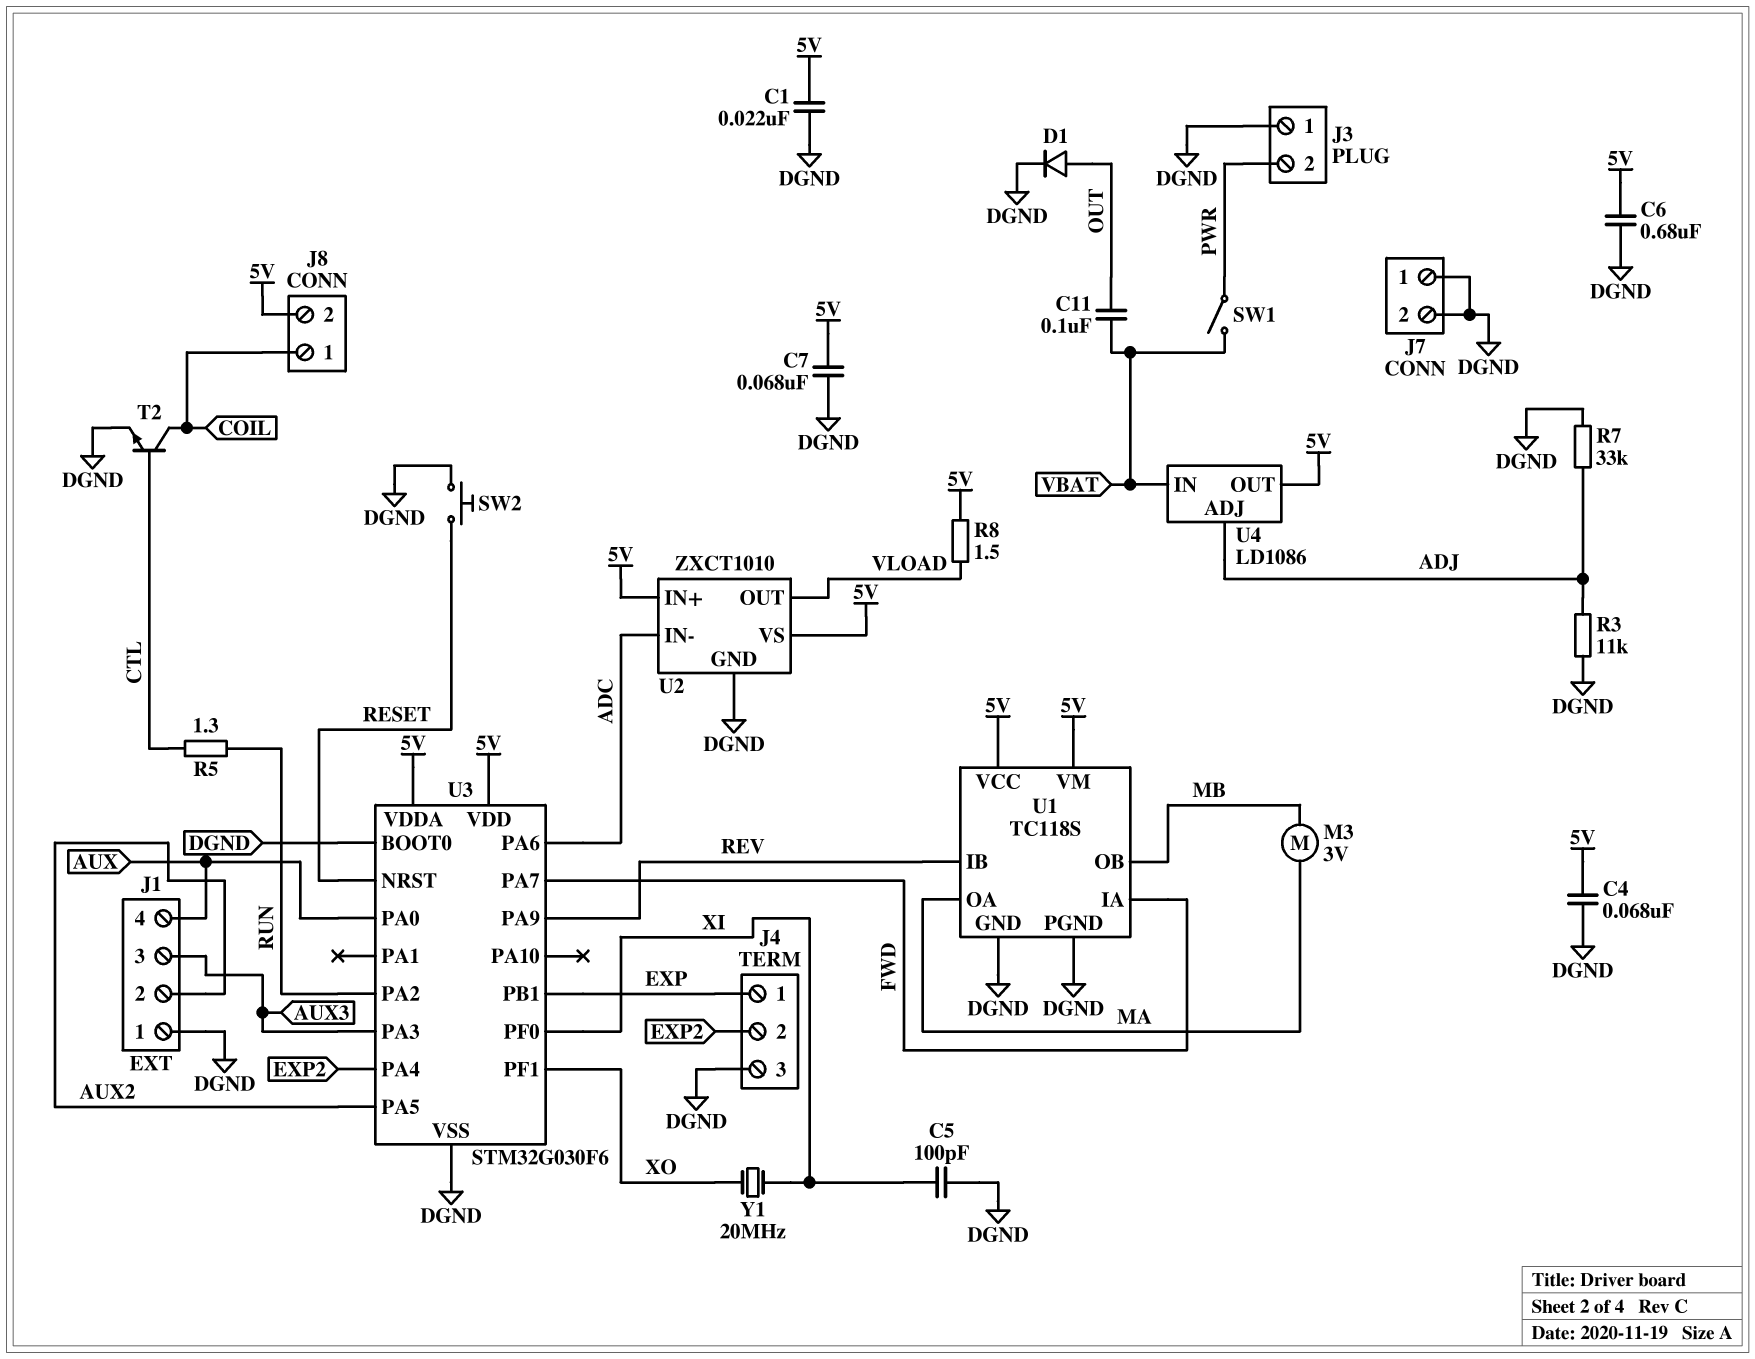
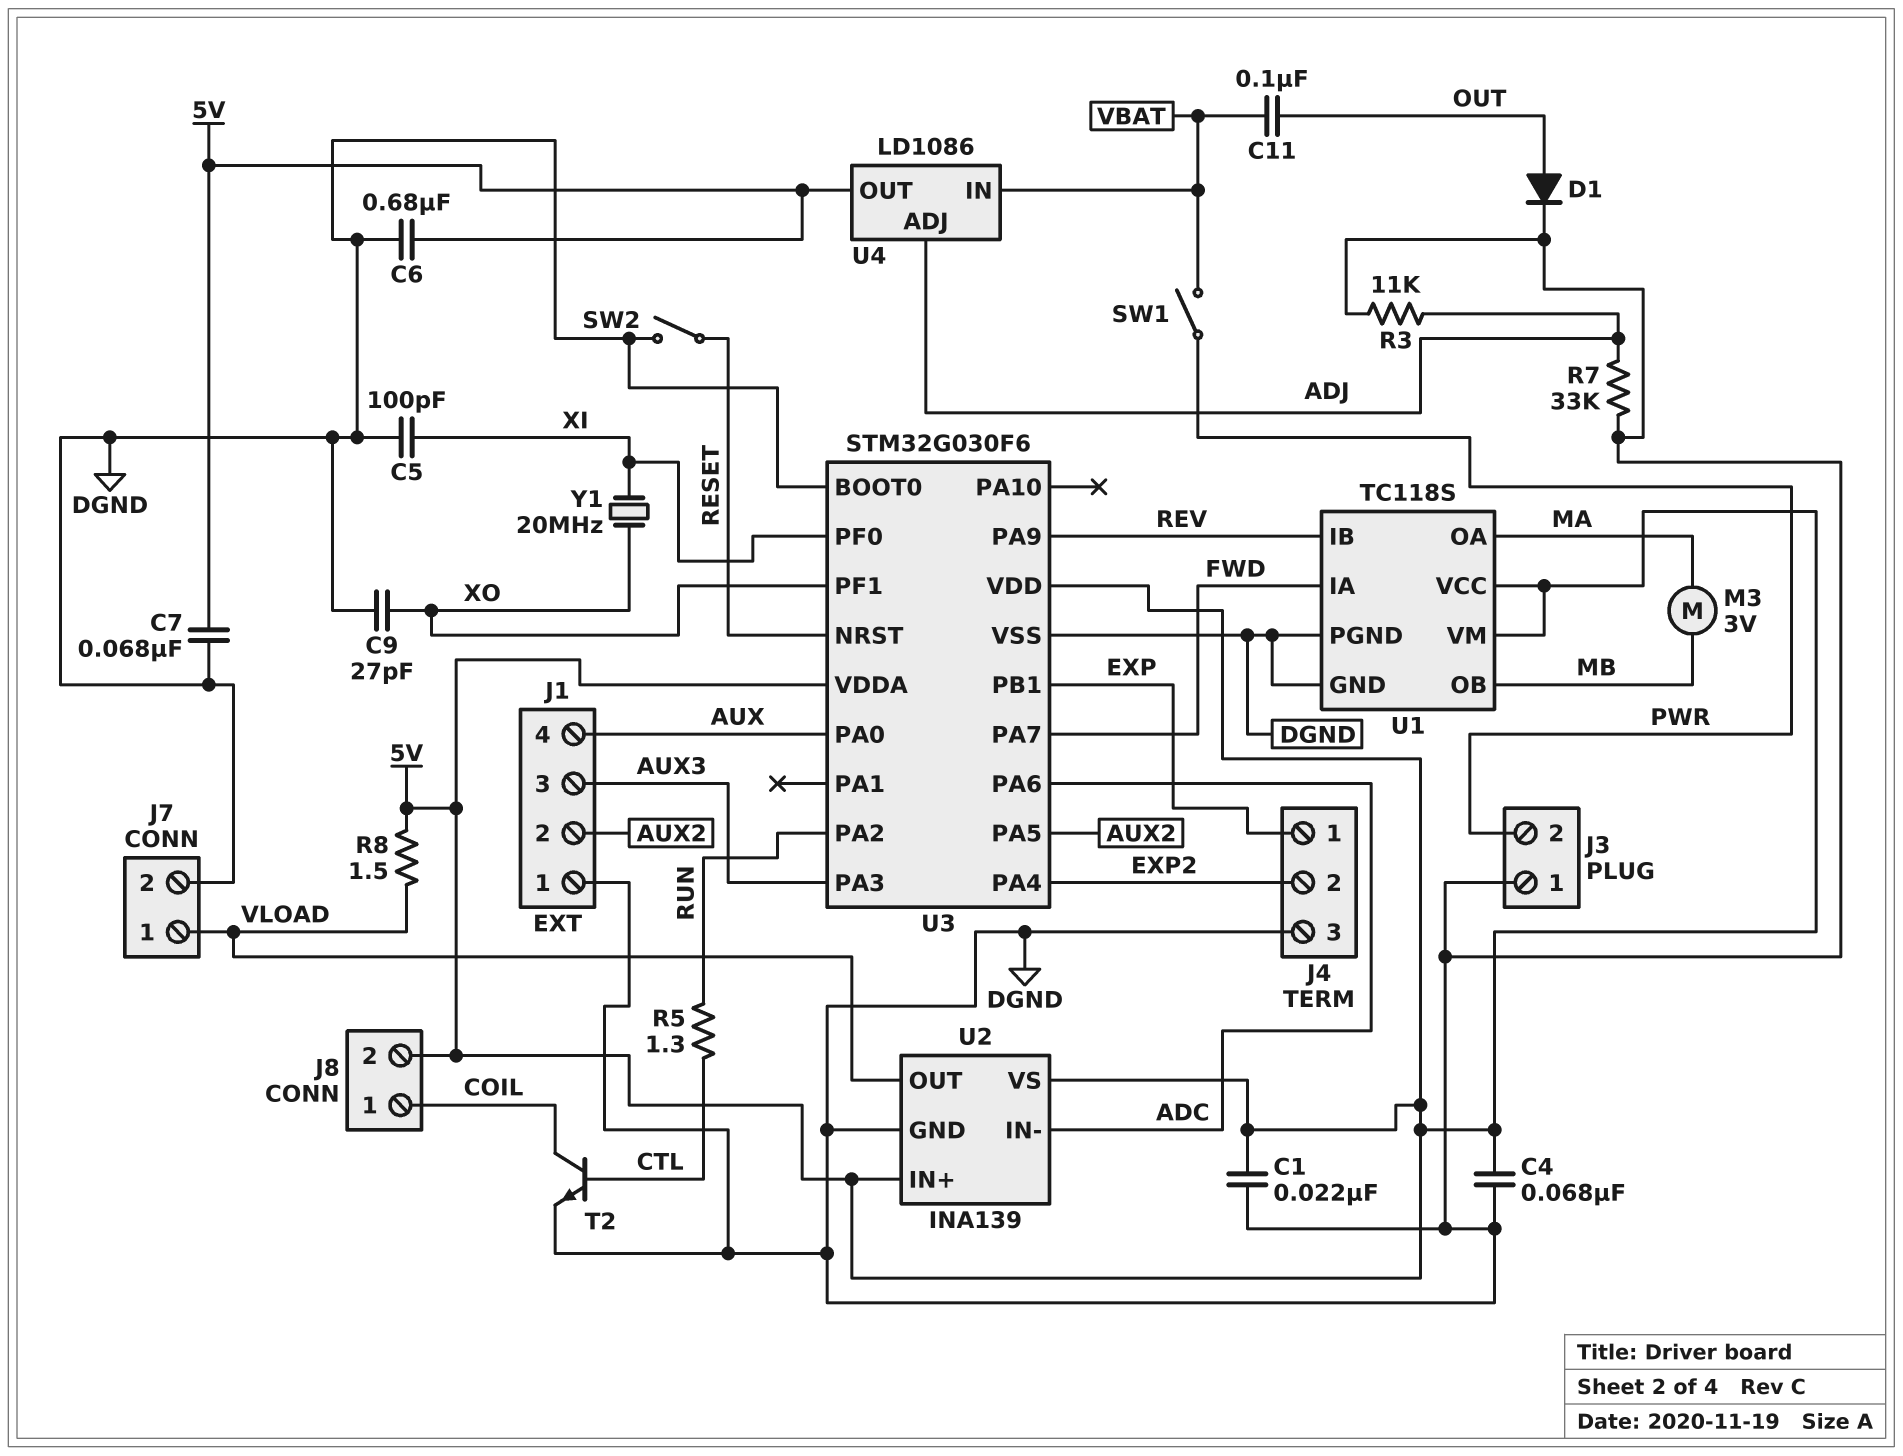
C9: none -> 27pF (DGND, XO)
J7 pin 1: DGND -> VLOAD
SW2: button (DGND, RESET) -> switch (DGND, RESET)
U2: ZXCT1010 -> INA139

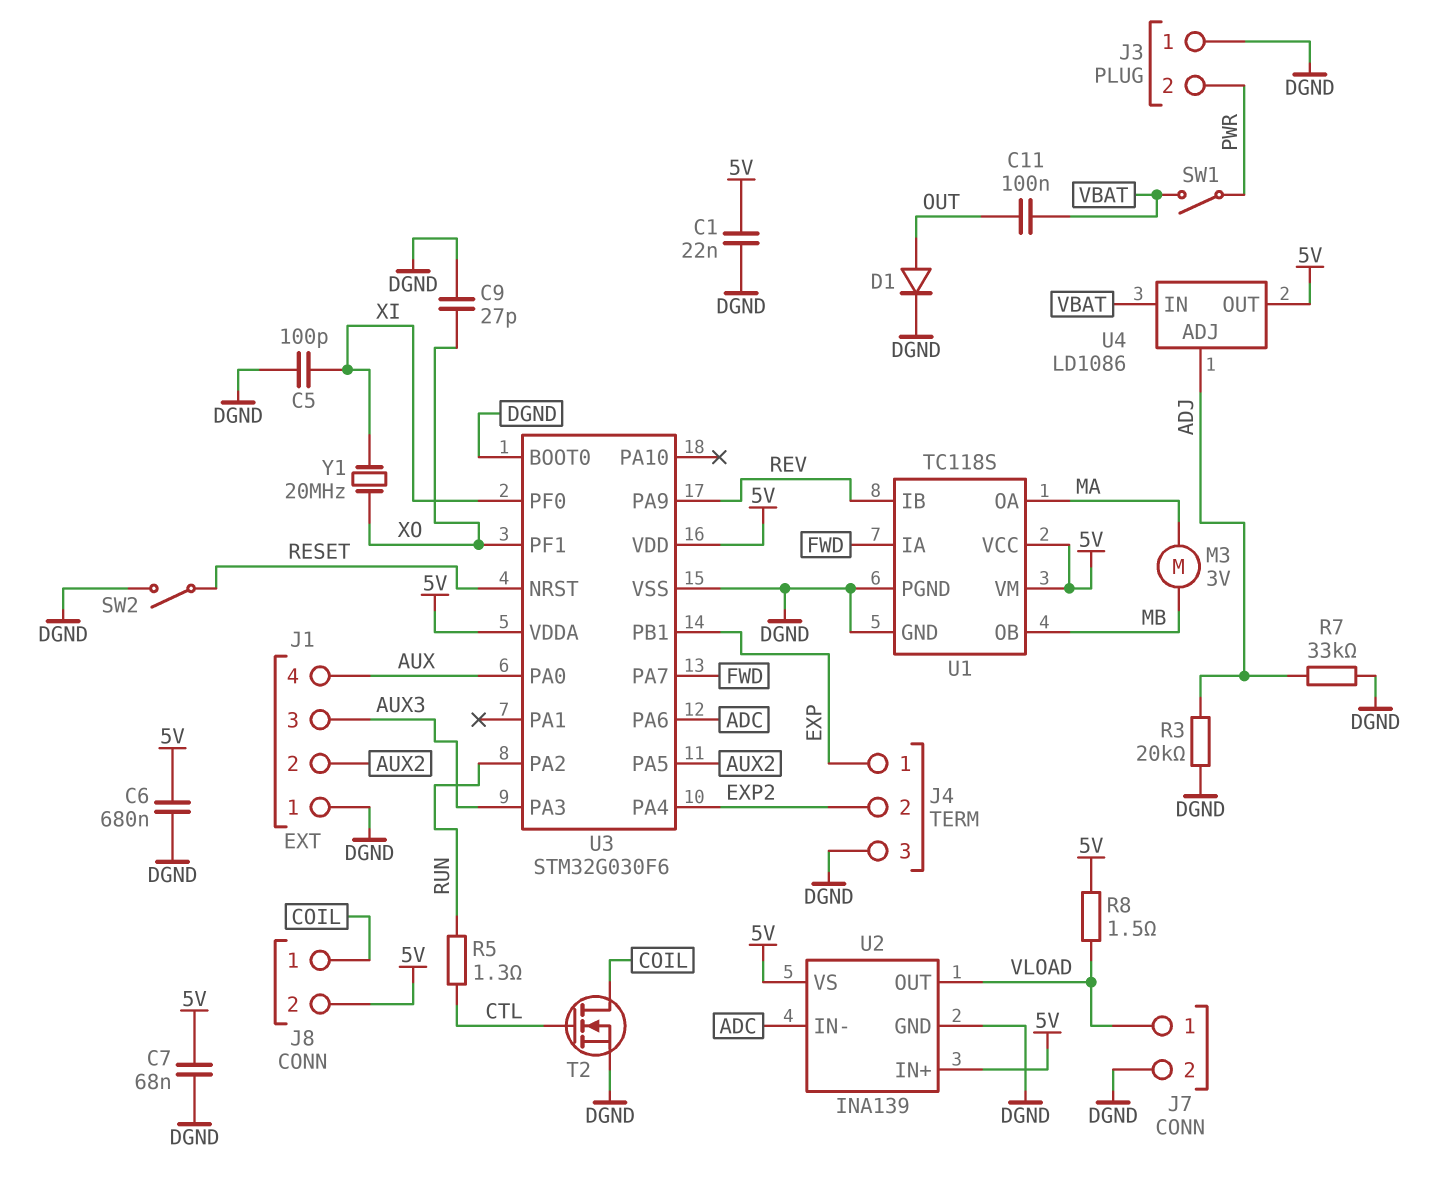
C4: 68nF (5V, DGND) -> none
R3: 11k (ADJ, DGND) -> 20k (ADJ, DGND)
T2: NPN (B CTL, C COIL, E DGND) -> NMOS (G CTL, D COIL, S DGND)

